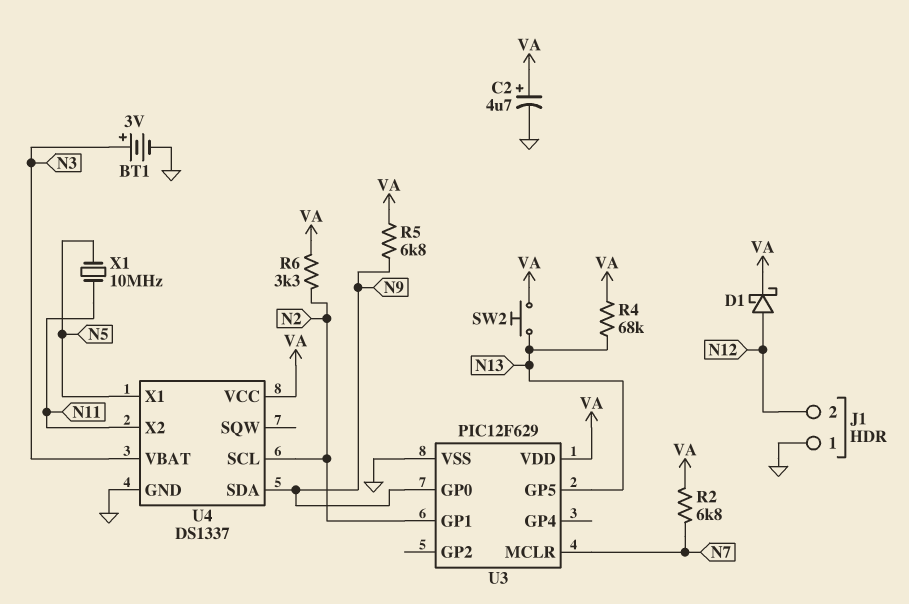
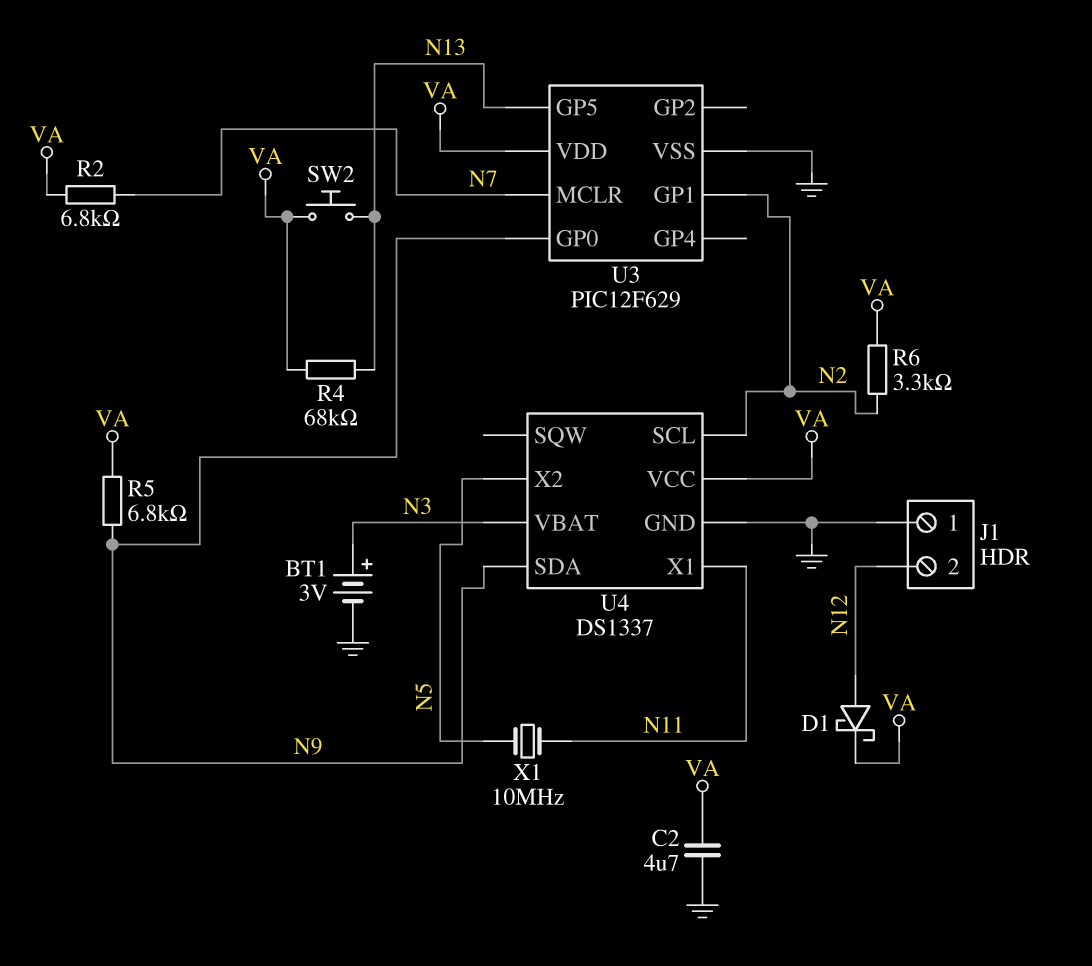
C2: 4.7uF (plus VA, minus GND) -> 4.7uF (GND, VA)
U4 pin X1: N5 -> N11
U4 pin X2: N11 -> N5

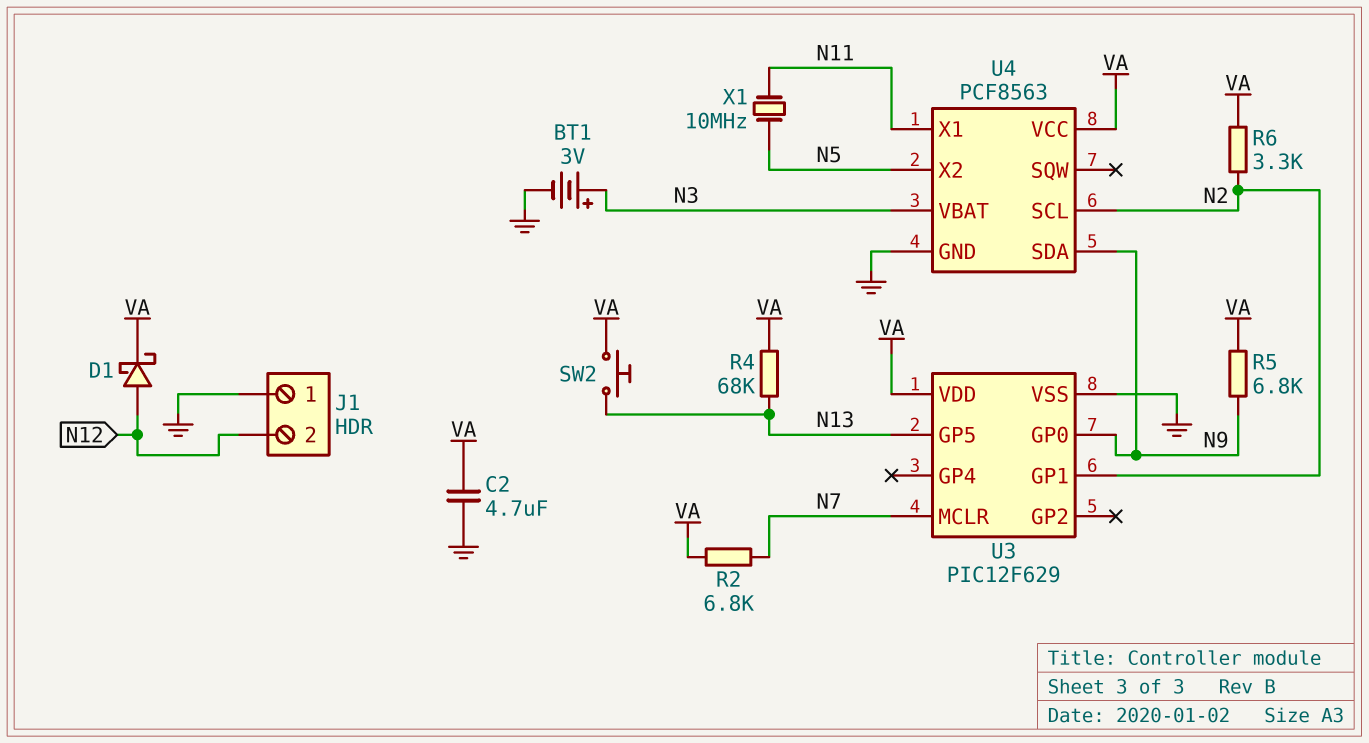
U4: DS1337 -> PCF8563

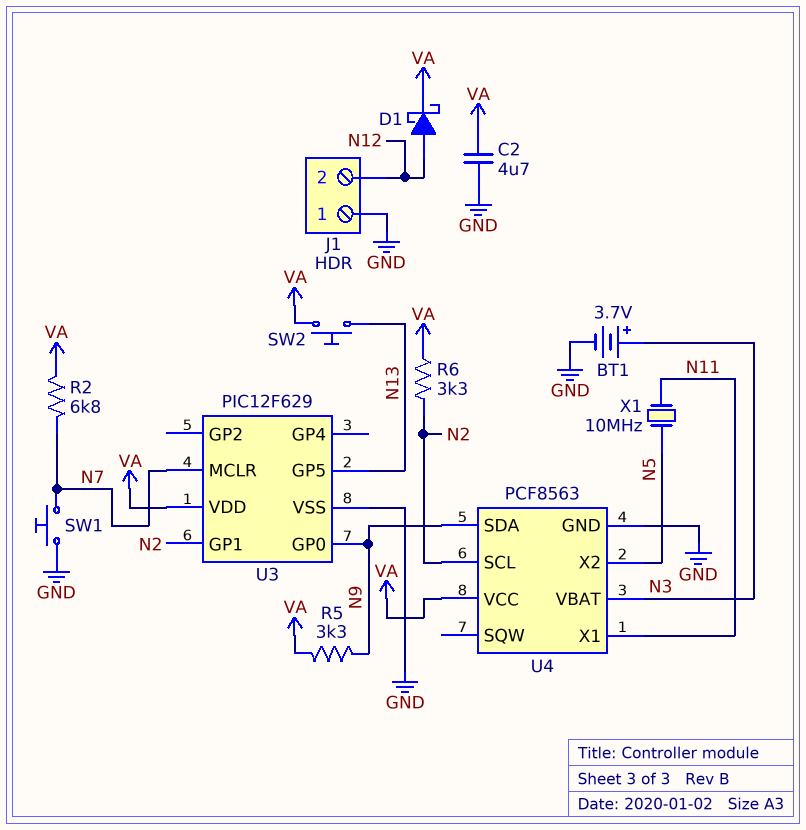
BT1: 3V (plus N3, minus GND) -> 3.7V (plus N3, minus GND)
R4: 68k (N13, VA) -> none
R5: 6.8k (N9, VA) -> 3.3k (N9, VA)
SW1: none -> button (GND, N7)

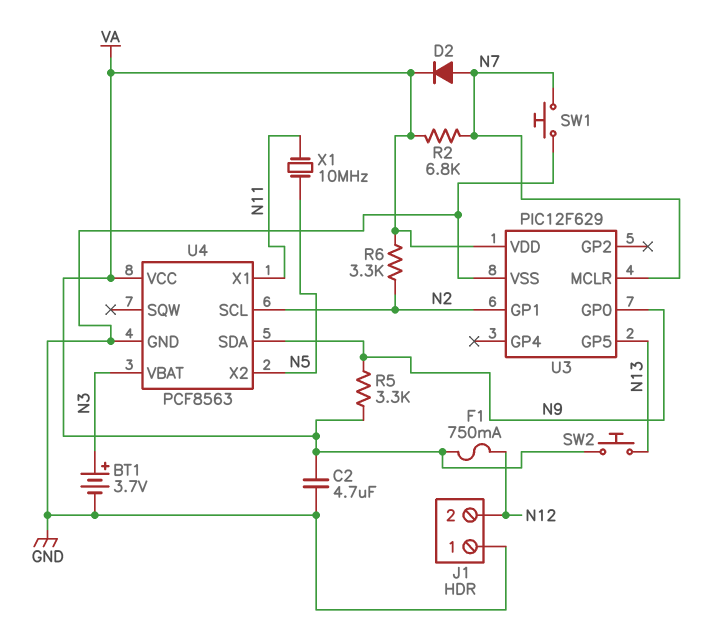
D1: schottky (A N12, K VA) -> none
D2: none -> diode (A N7, K VA)
F1: none -> 750mA (N12, VA)

